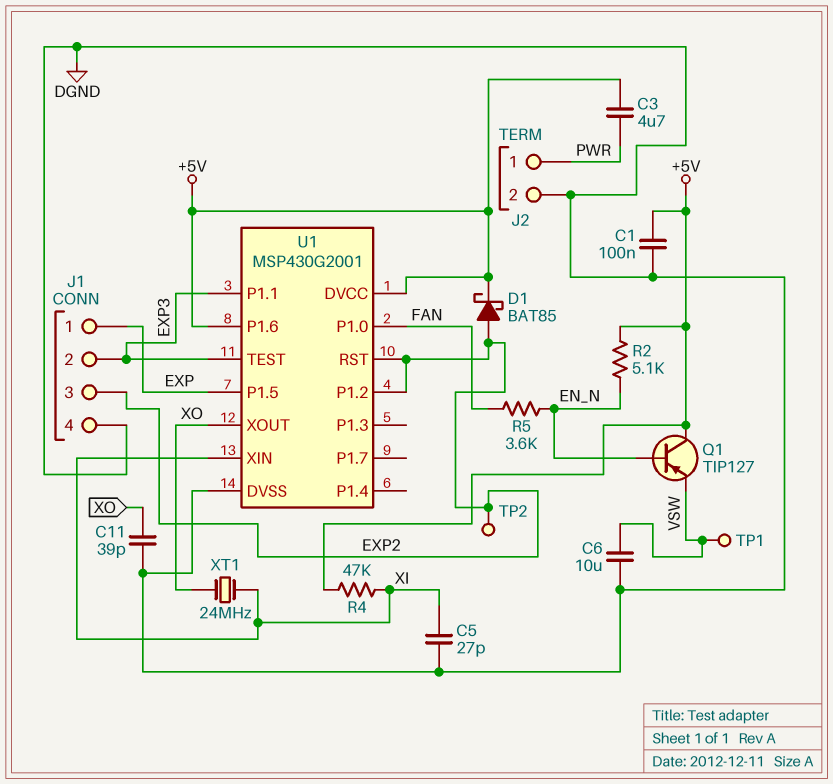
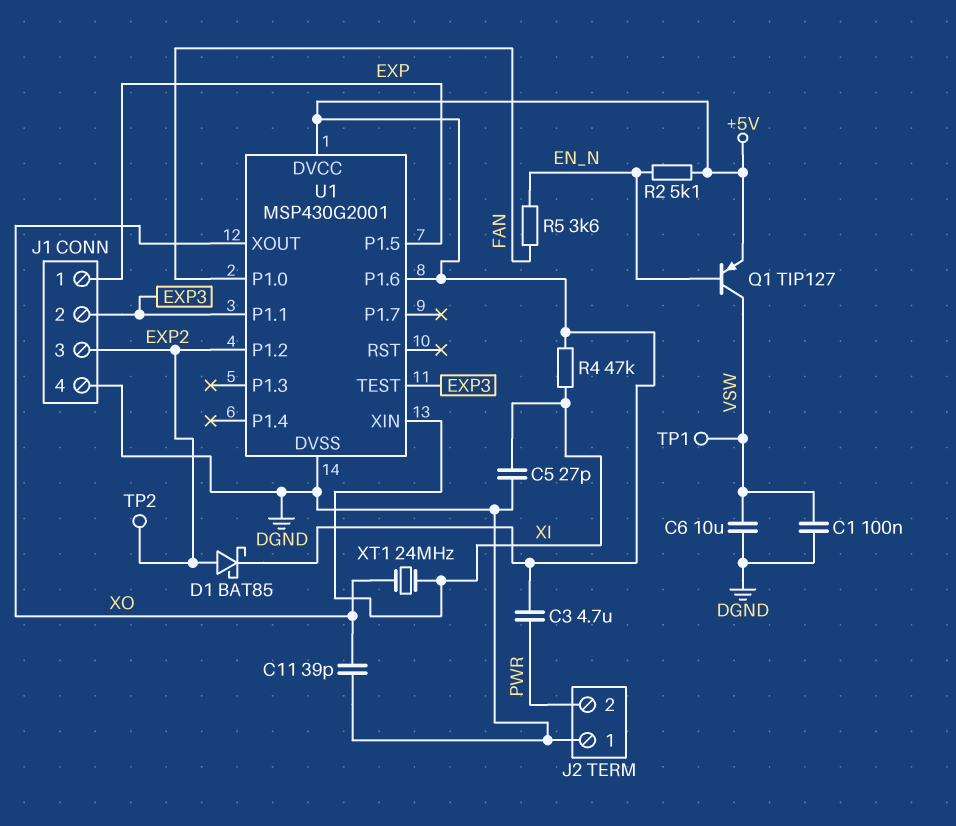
C1: 100nF (+5V, DGND) -> 100nF (DGND, VSW)
J2 pin 1: PWR -> DGND
J2 pin 2: DGND -> PWR
Q1: PNP TIP127 (B EN_N, C +5V, E VSW) -> PNP TIP127 (B EN_N, C VSW, E +5V)
U1 pin RST: EXP2 -> none

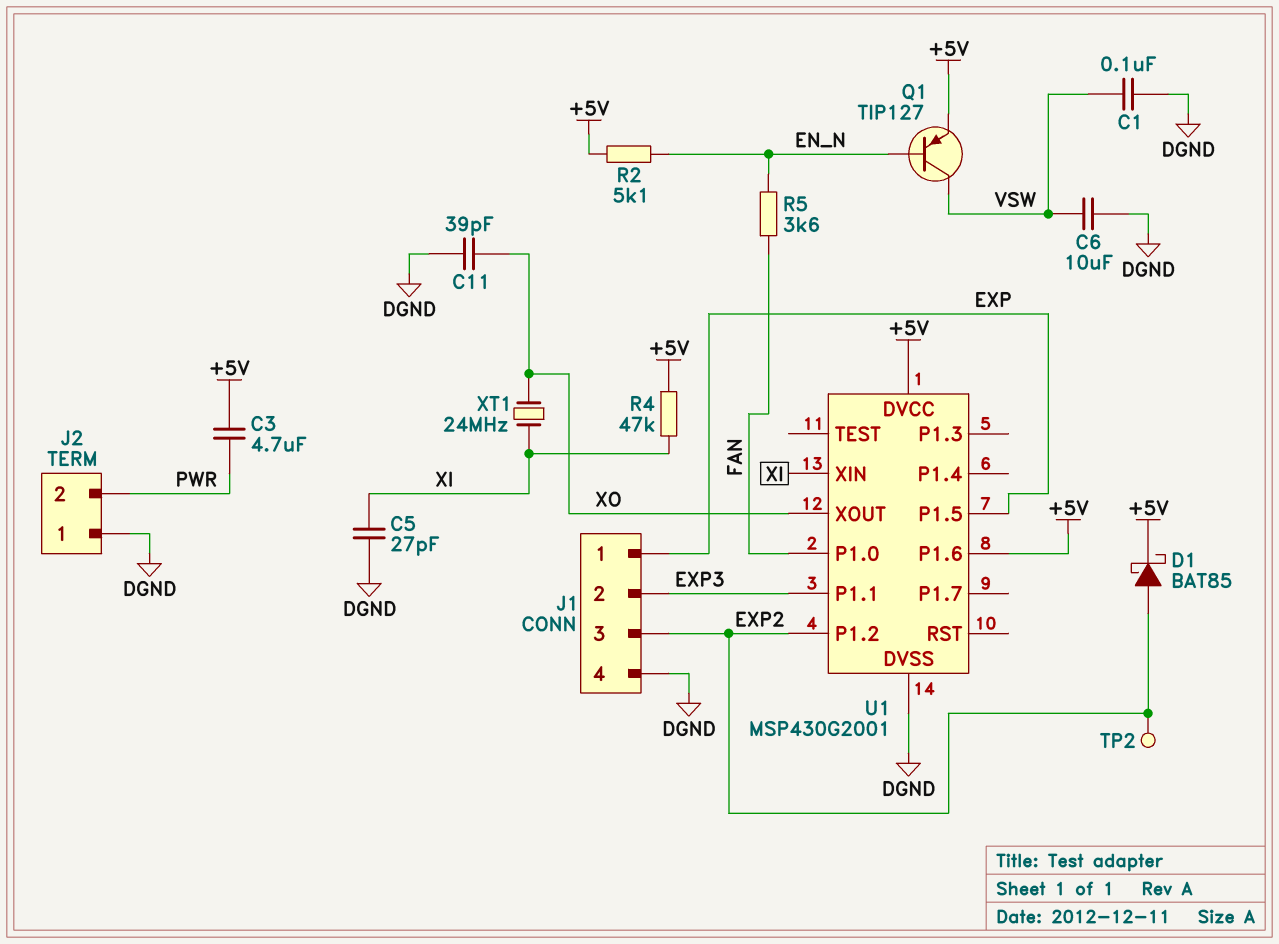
TP1: test point (VSW) -> none
U1 pin TEST: EXP3 -> none

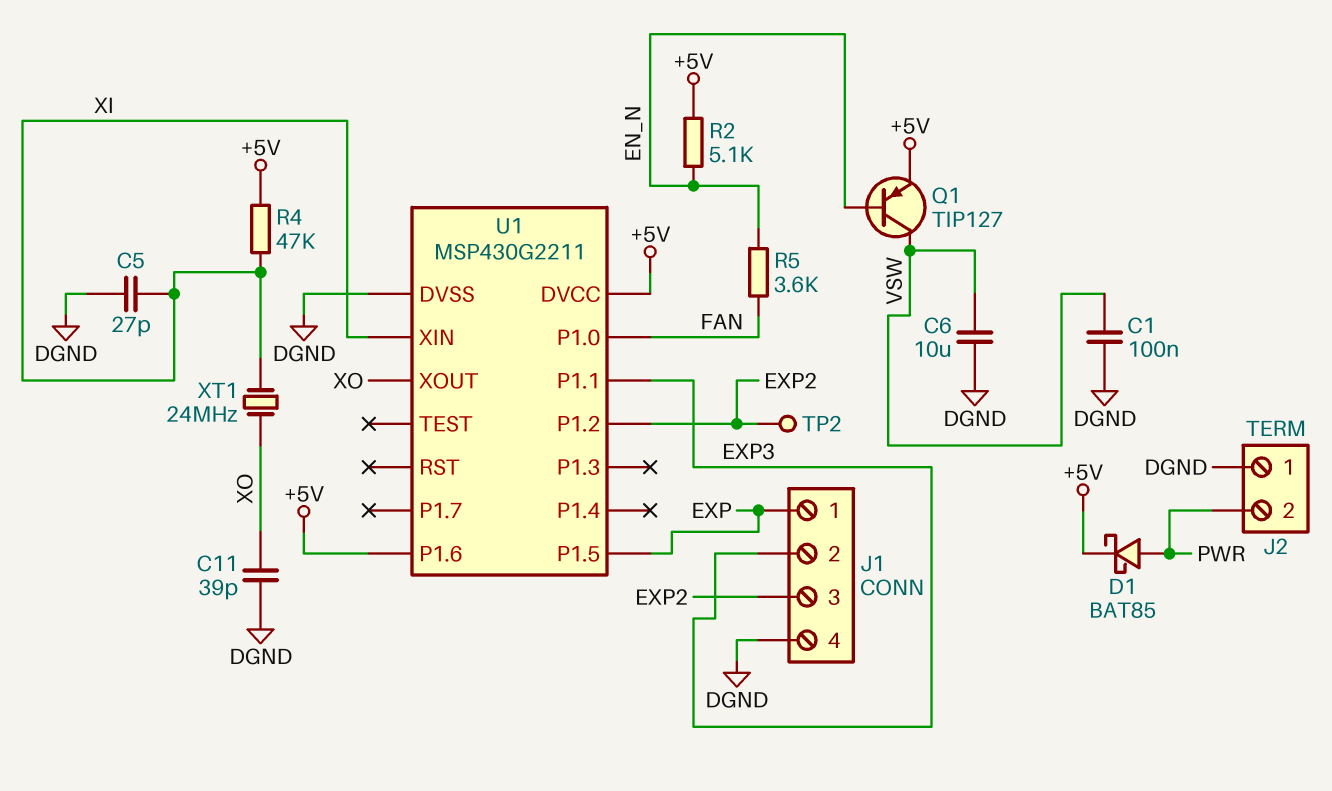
C3: 4.7uF (+5V, PWR) -> none
D1: schottky BAT85 (A EXP2, K +5V) -> schottky BAT85 (A PWR, K +5V)
U1: MSP430G2001 -> MSP430G2211

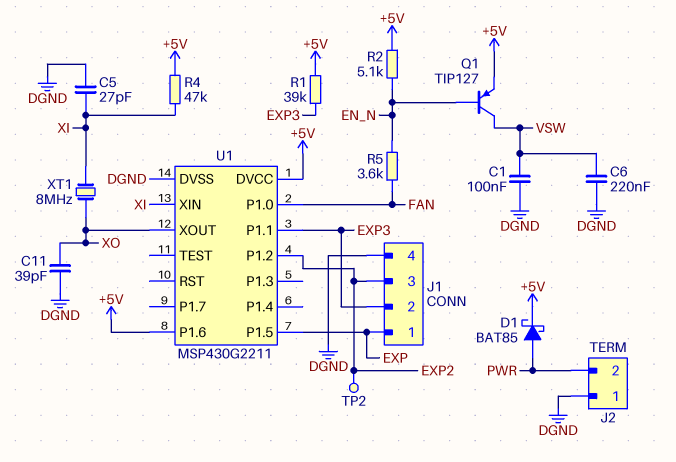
C6: 10uF (DGND, VSW) -> 220nF (DGND, VSW)
R1: none -> 39k (+5V, EXP3)
XT1: 24MHz (XI, XO) -> 8MHz (XI, XO)

